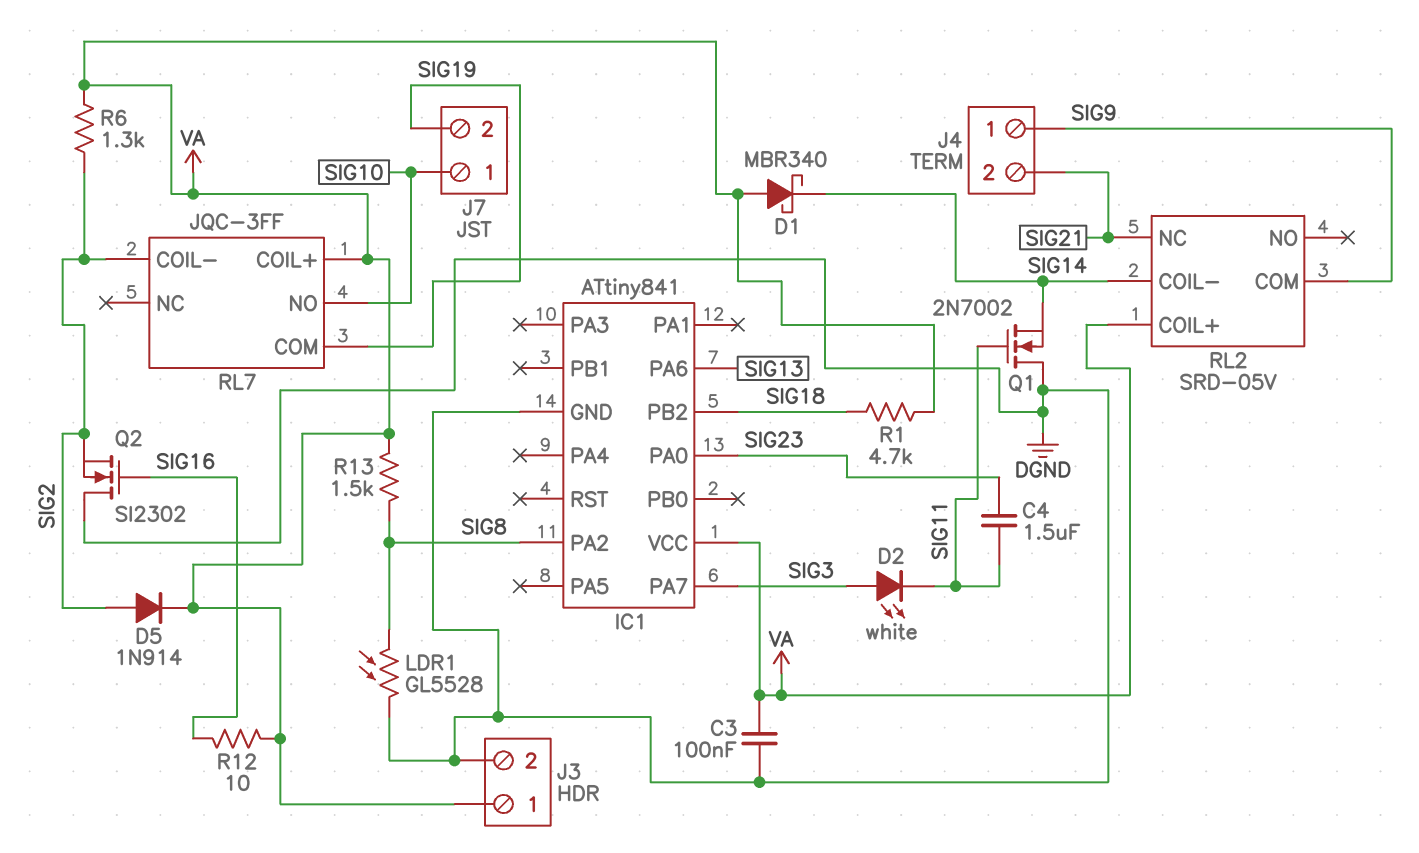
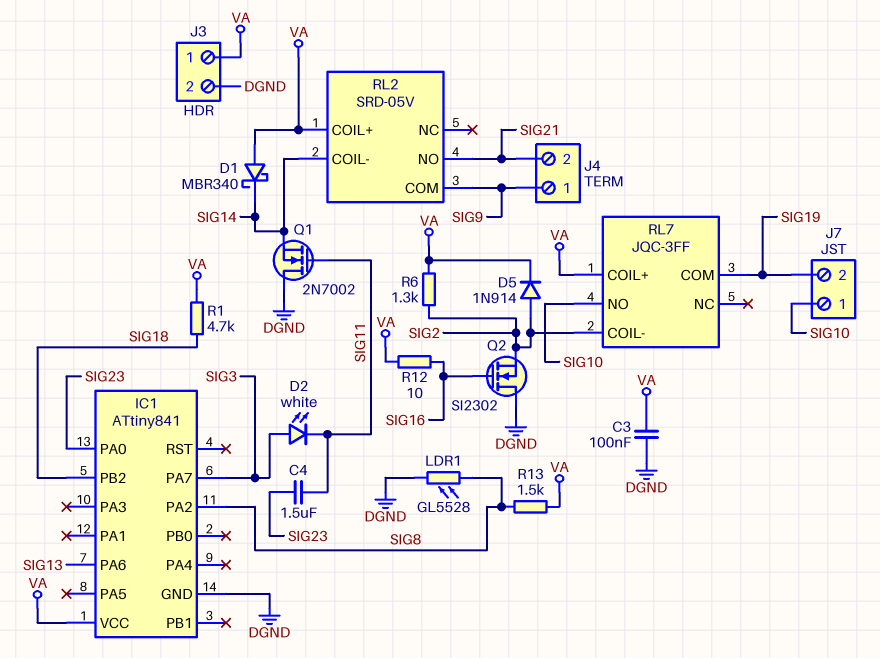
RL2 pin NC: SIG21 -> none
RL2 pin NO: none -> SIG21

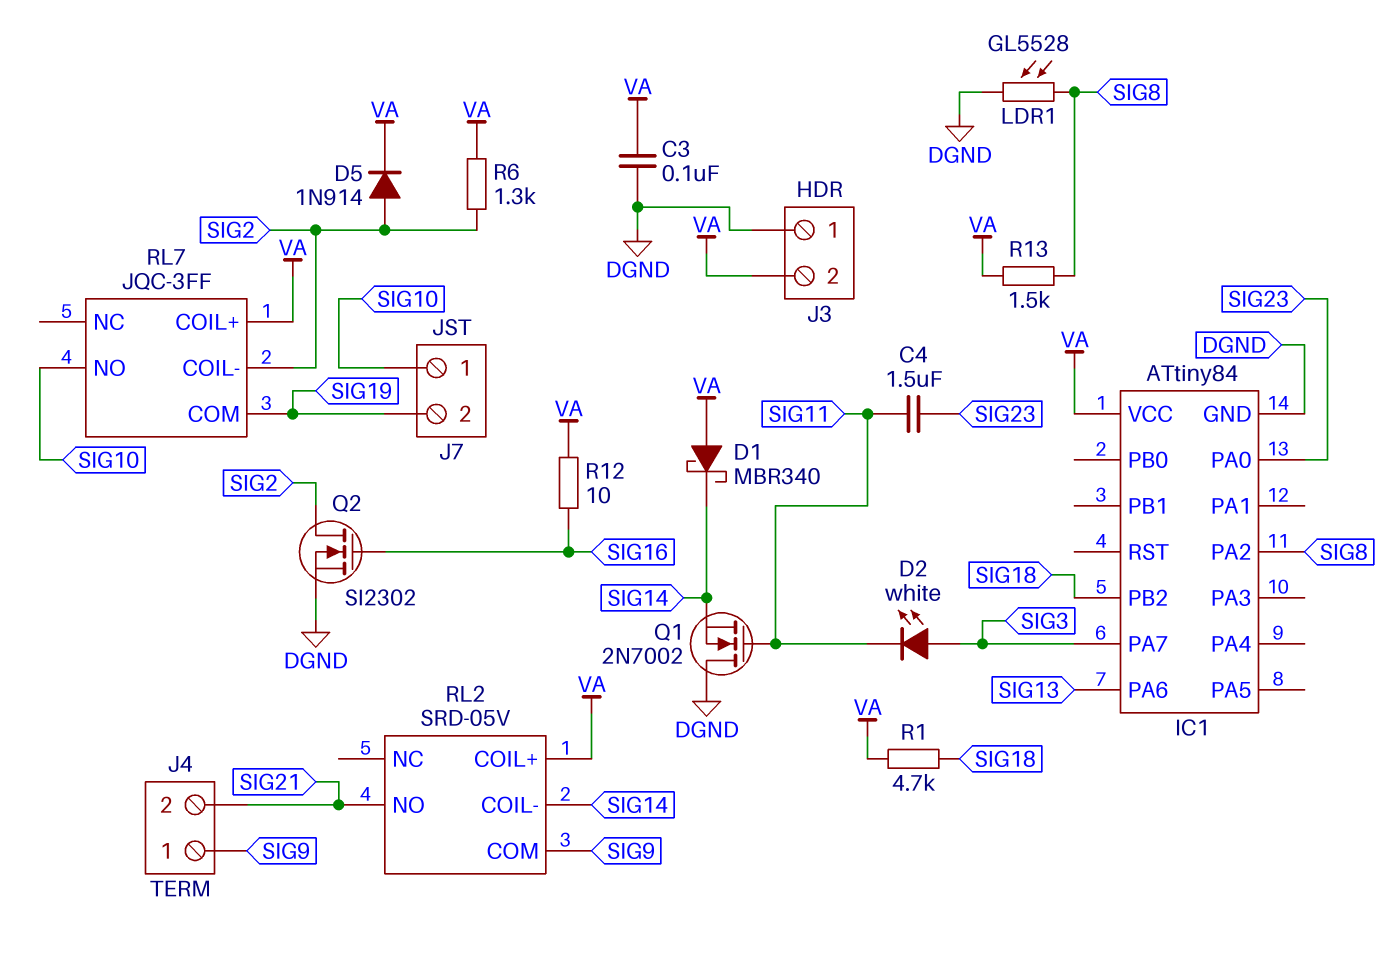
IC1: ATtiny841 -> ATtiny84
J3 pin 1: VA -> DGND
J3 pin 2: DGND -> VA
Q2: NMOS SI2302 (G SIG16, D DGND, S SIG2) -> NMOS SI2302 (G SIG16, D SIG2, S DGND)

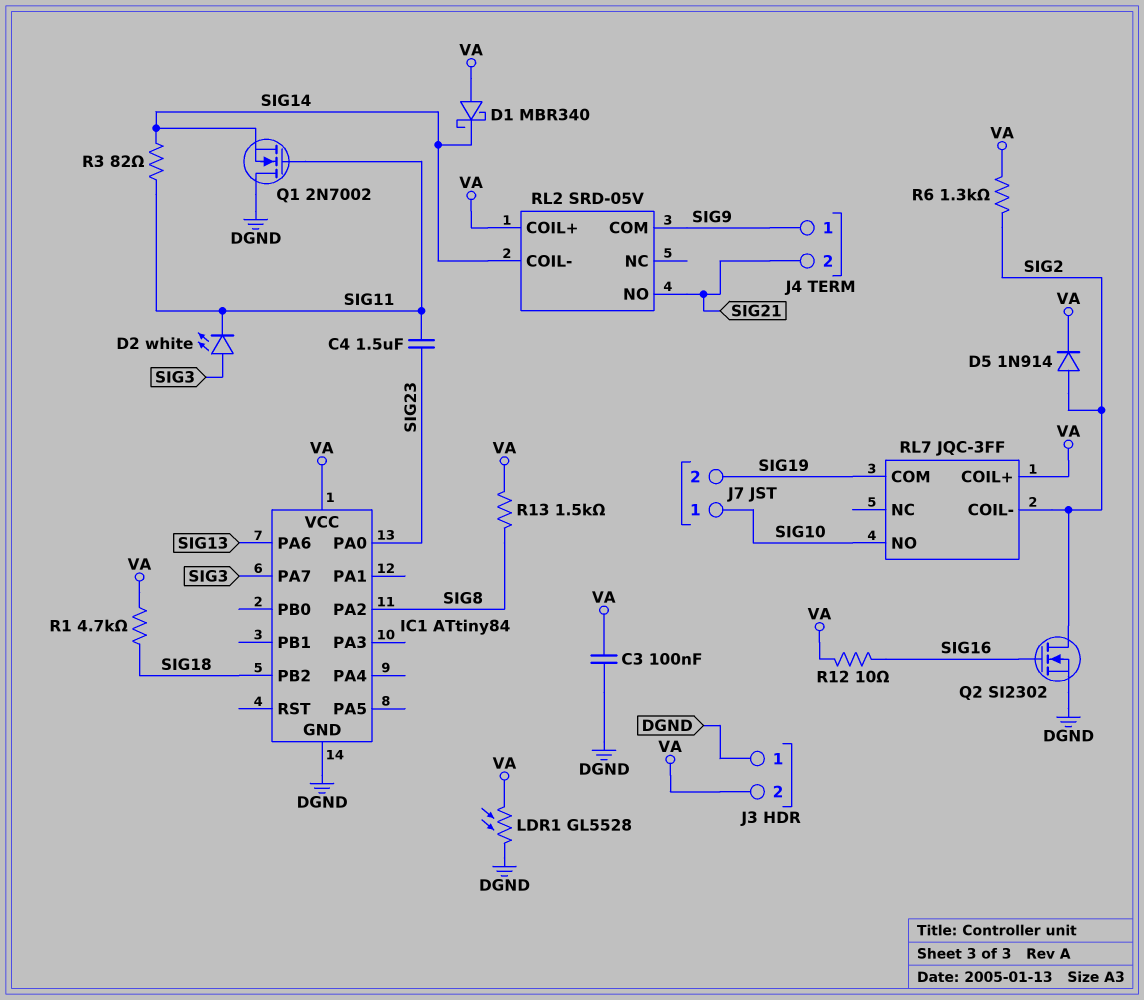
LDR1: GL5528 (DGND, SIG8) -> GL5528 (DGND, VA)
R3: none -> 82 (SIG11, SIG14)

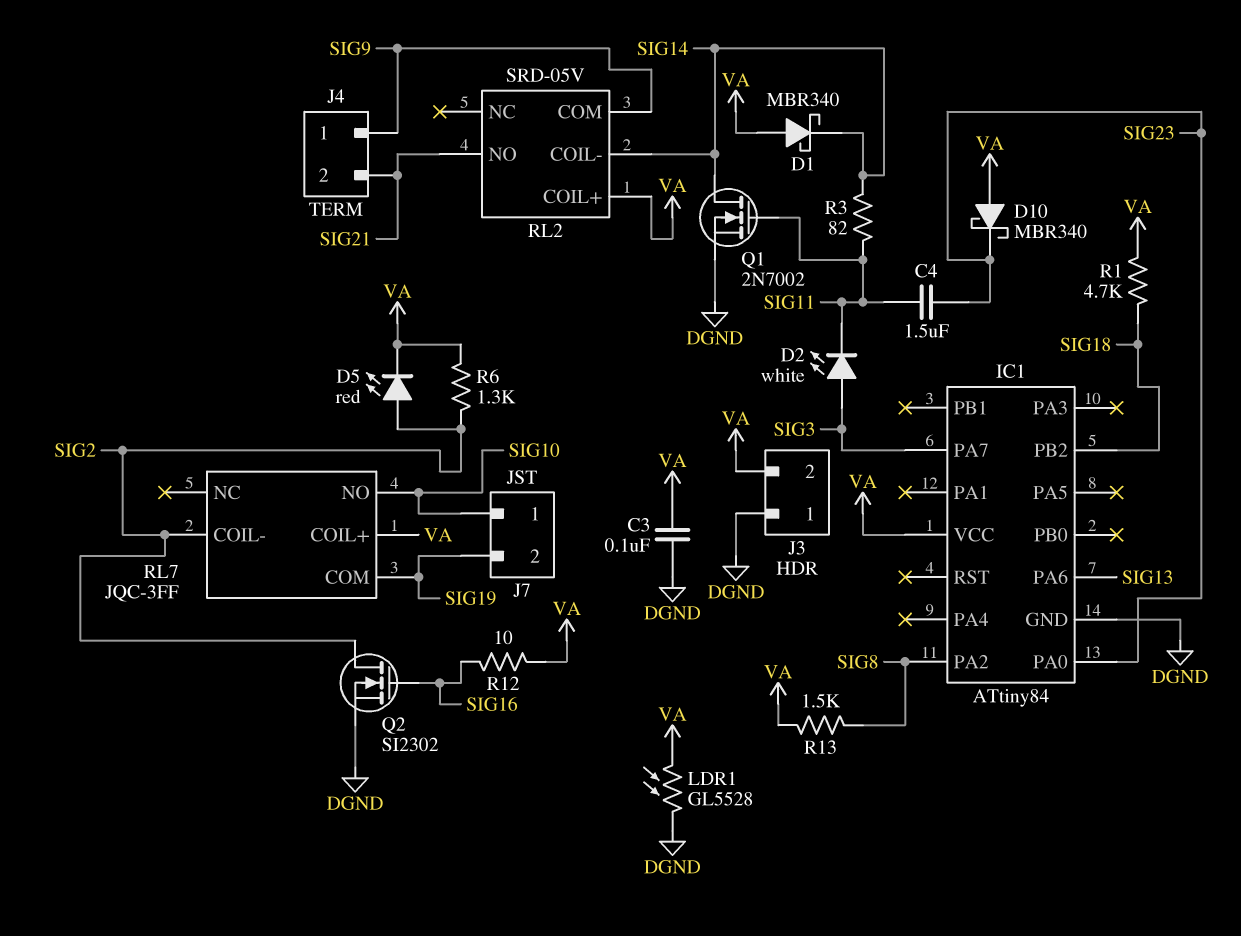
D5: diode 1N914 (A SIG2, K VA) -> LED red (A SIG2, K VA)
D10: none -> schottky MBR340 (A VA, K SIG23)
Q1: NMOS 2N7002 (G SIG11, D DGND, S SIG14) -> NMOS 2N7002 (G SIG11, D SIG14, S DGND)

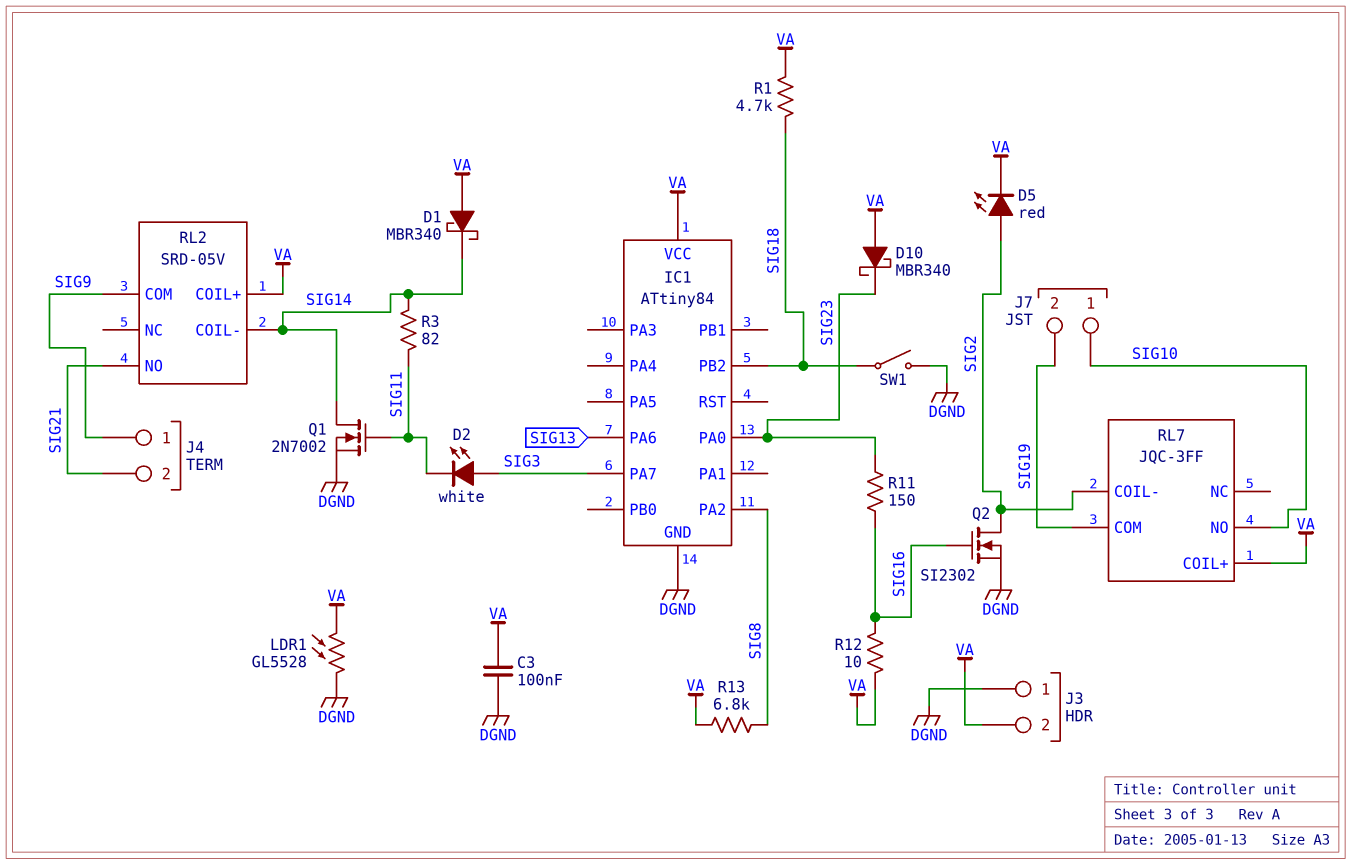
C4: 1.5uF (SIG11, SIG23) -> none
R6: 1.3k (SIG2, VA) -> none
R11: none -> 150 (SIG16, SIG23)
R13: 1.5k (SIG8, VA) -> 6.8k (SIG8, VA)
SW1: none -> switch (DGND, SIG18)

